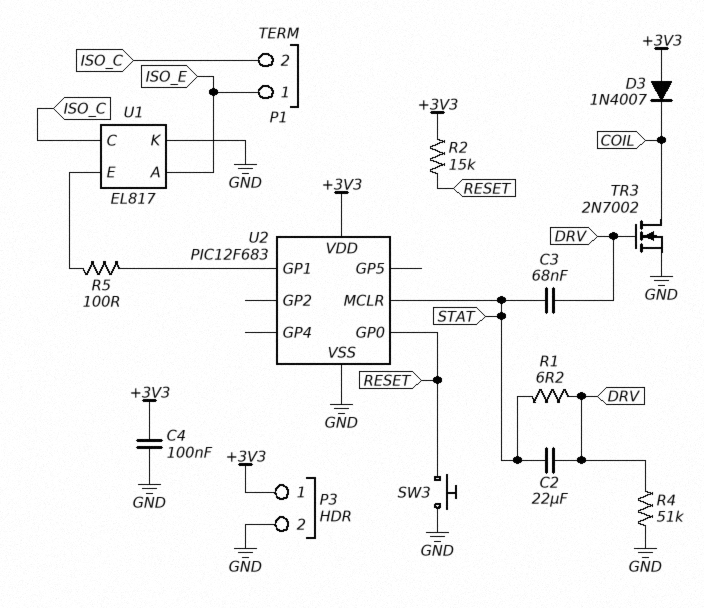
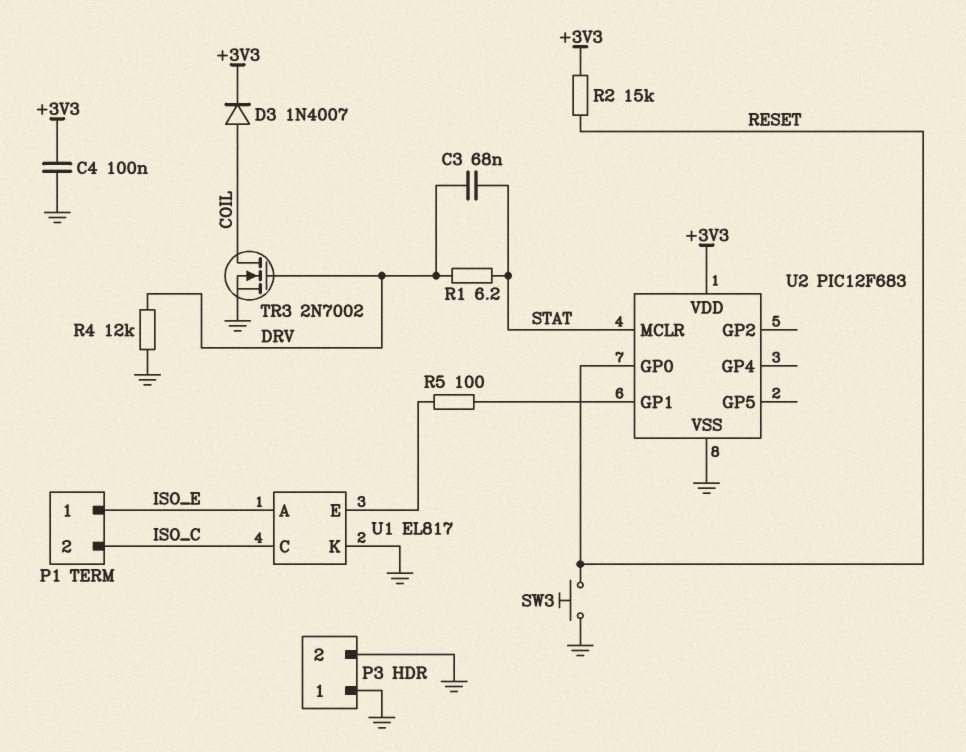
C2: 22uF (DRV, STAT) -> none
D3: diode 1N4007 (A +3V3, K COIL) -> diode 1N4007 (A COIL, K +3V3)
P3 pin 1: +3V3 -> GND
R4: 51k (DRV, GND) -> 12k (DRV, GND)

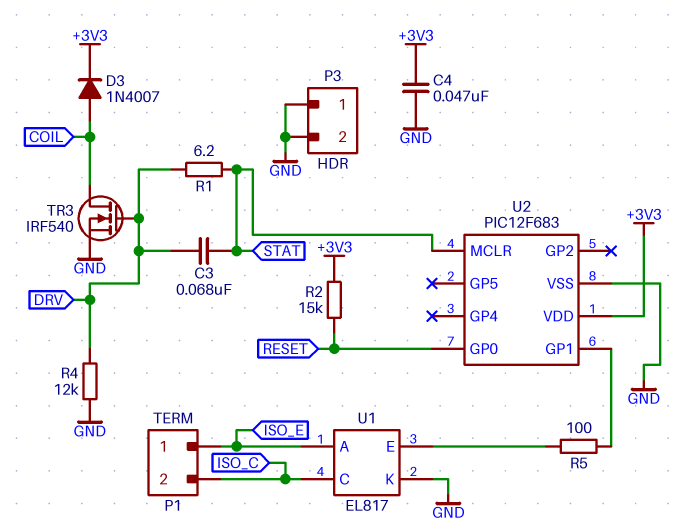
C4: 100nF (+3V3, GND) -> 47nF (+3V3, GND)
SW3: button (GND, RESET) -> none
TR3: NMOS 2N7002 (G DRV, D COIL, S GND) -> NMOS IRF540 (G DRV, D COIL, S GND)

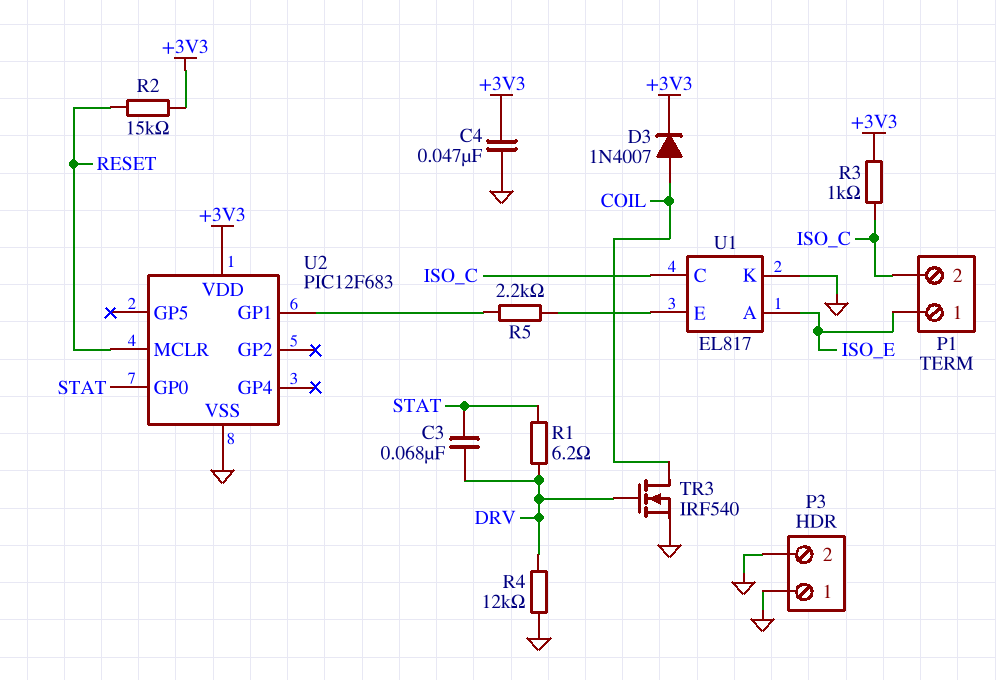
R3: none -> 1k (+3V3, ISO_C)
R5: 100 (U1/E, U2/GP1) -> 2.2k (U1/E, U2/GP1)
U2 pin GP0: RESET -> STAT
U2 pin MCLR: STAT -> RESET

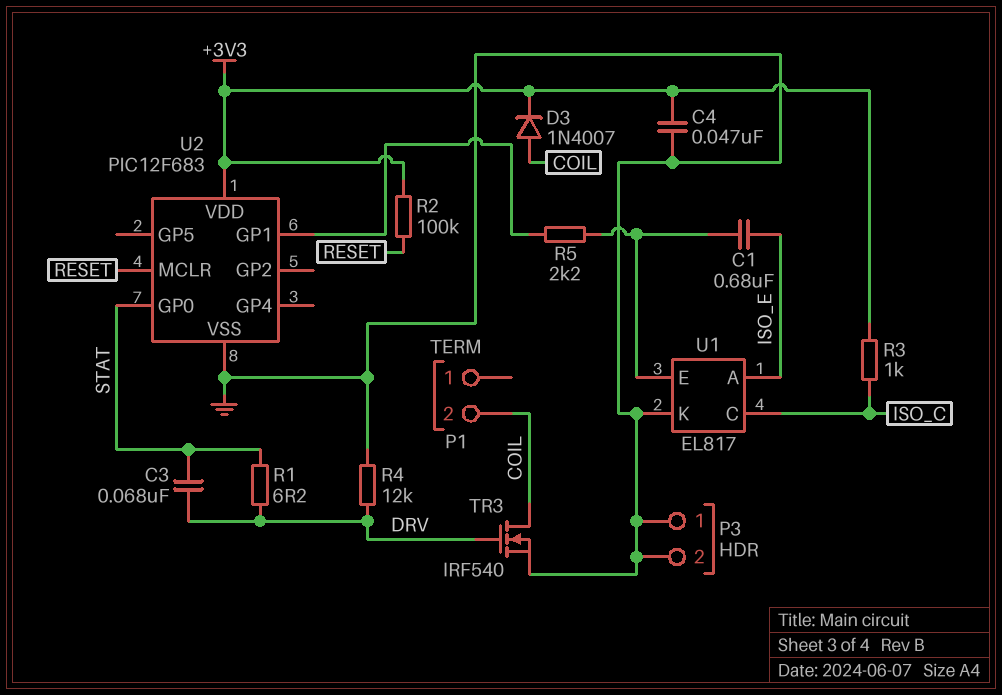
C1: none -> 680nF (ISO_E, U1/E)
P1 pin 1: ISO_E -> none
P1 pin 2: ISO_C -> COIL
R2: 15k (+3V3, RESET) -> 100k (+3V3, RESET)

